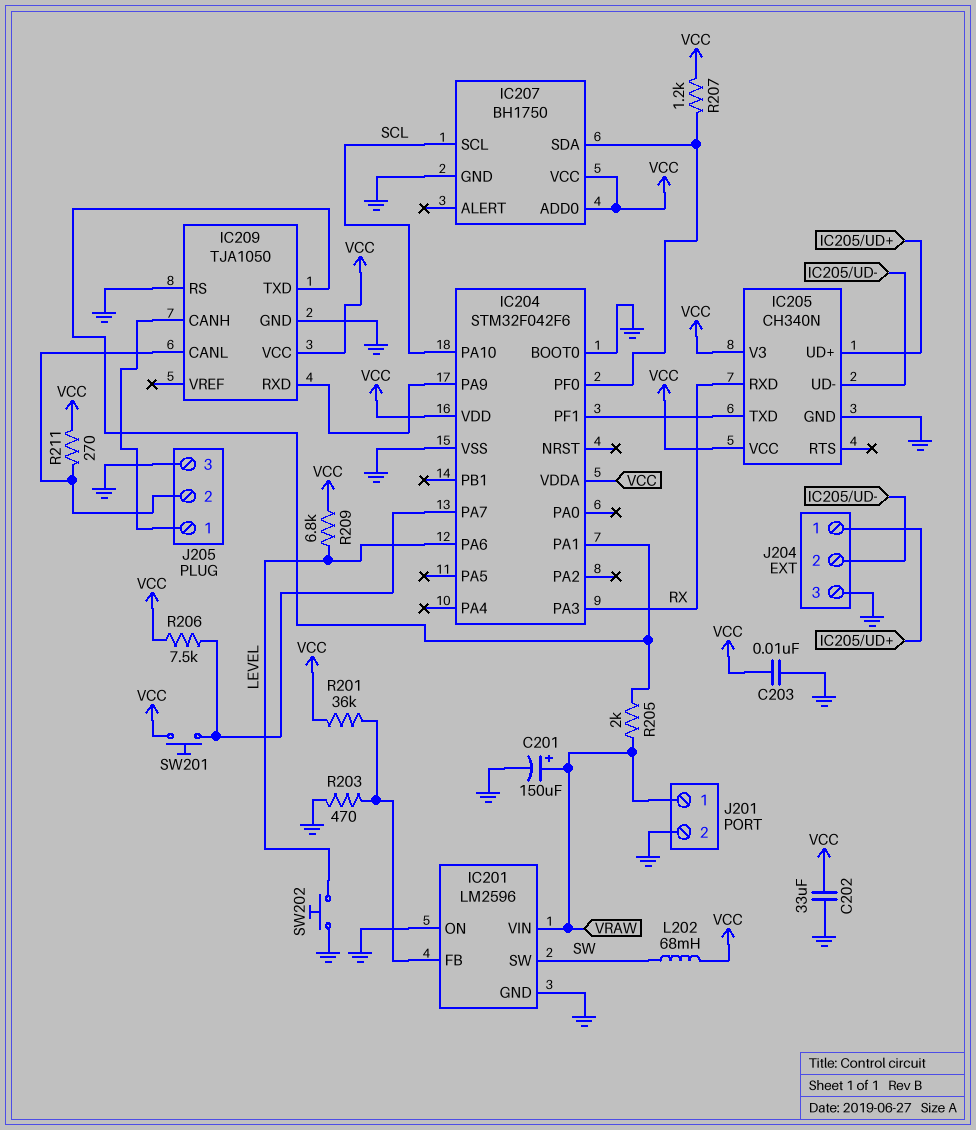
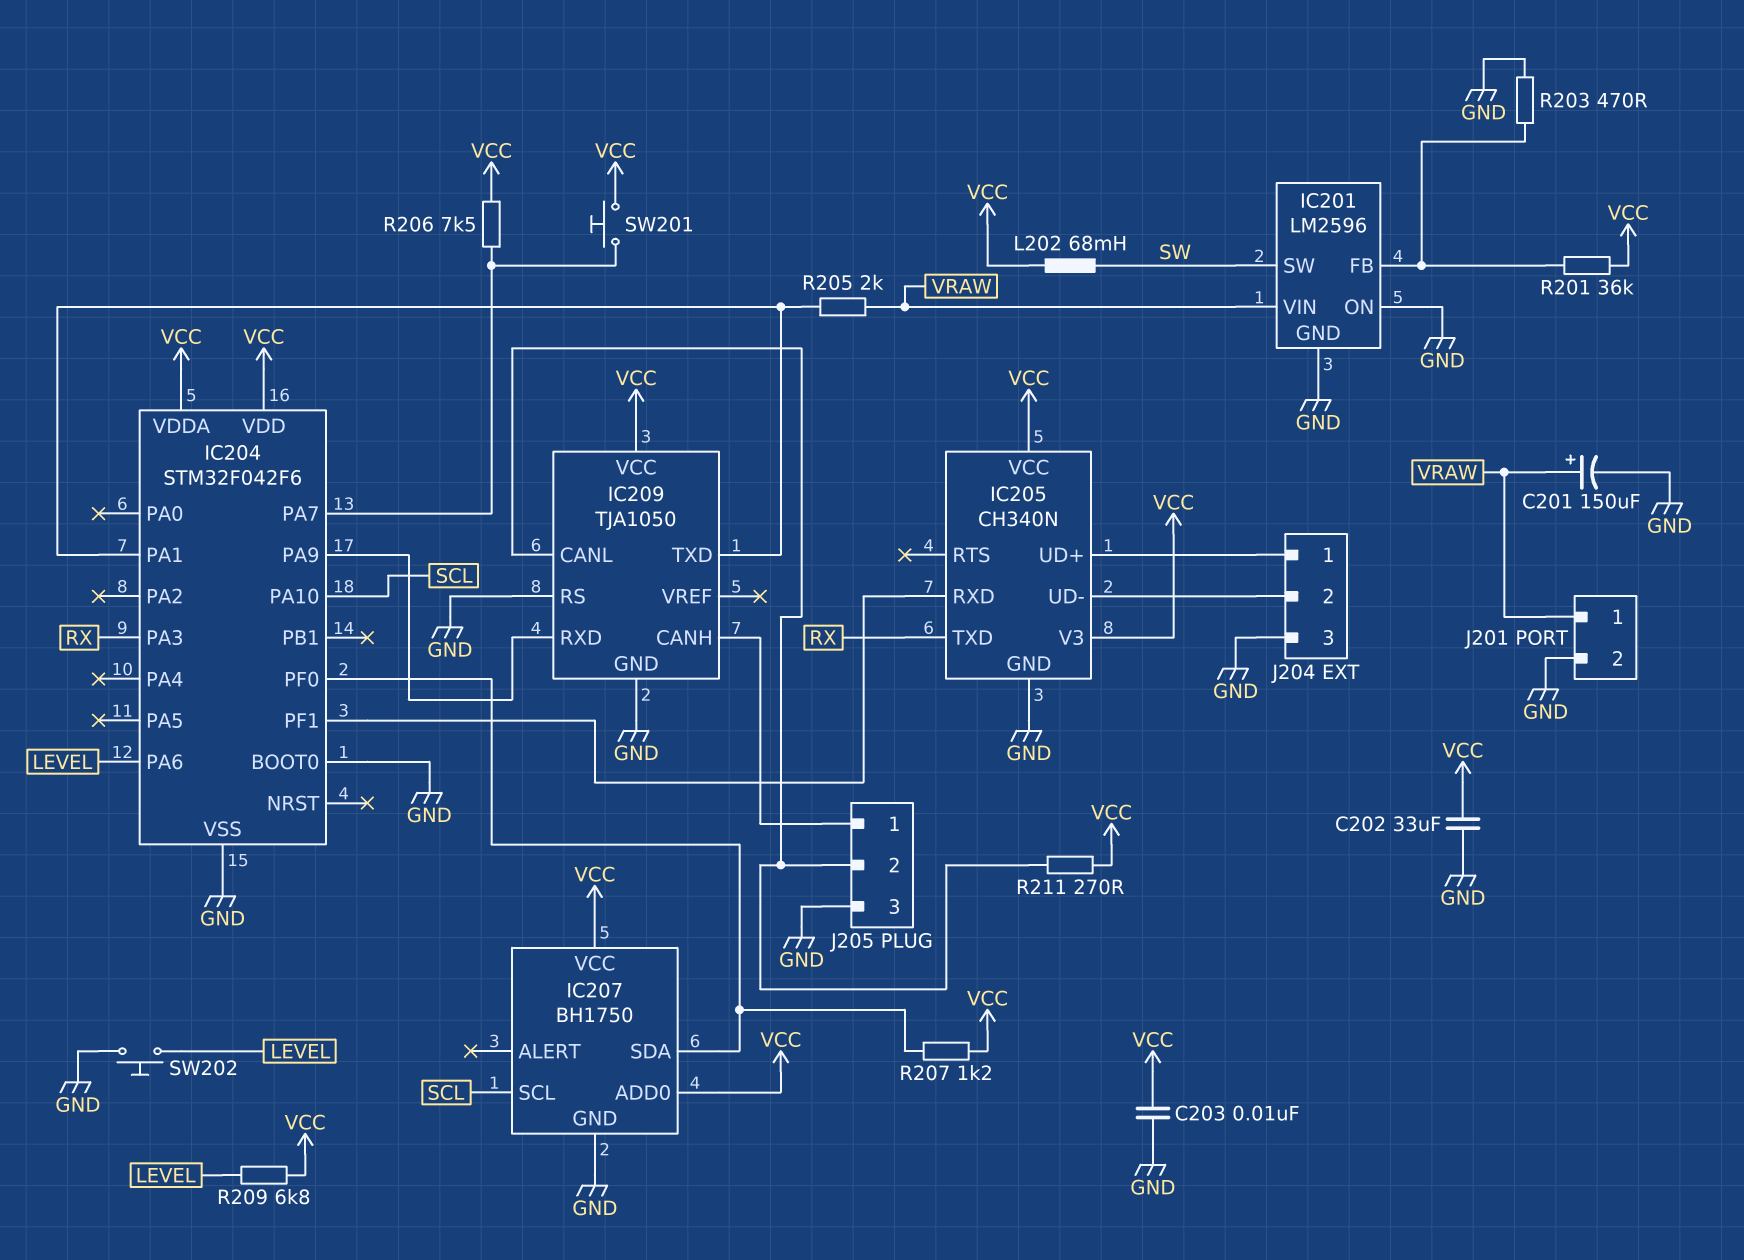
IC205 pin RXD: RX -> IC204/PF1
IC205 pin TXD: IC204/PF1 -> RX

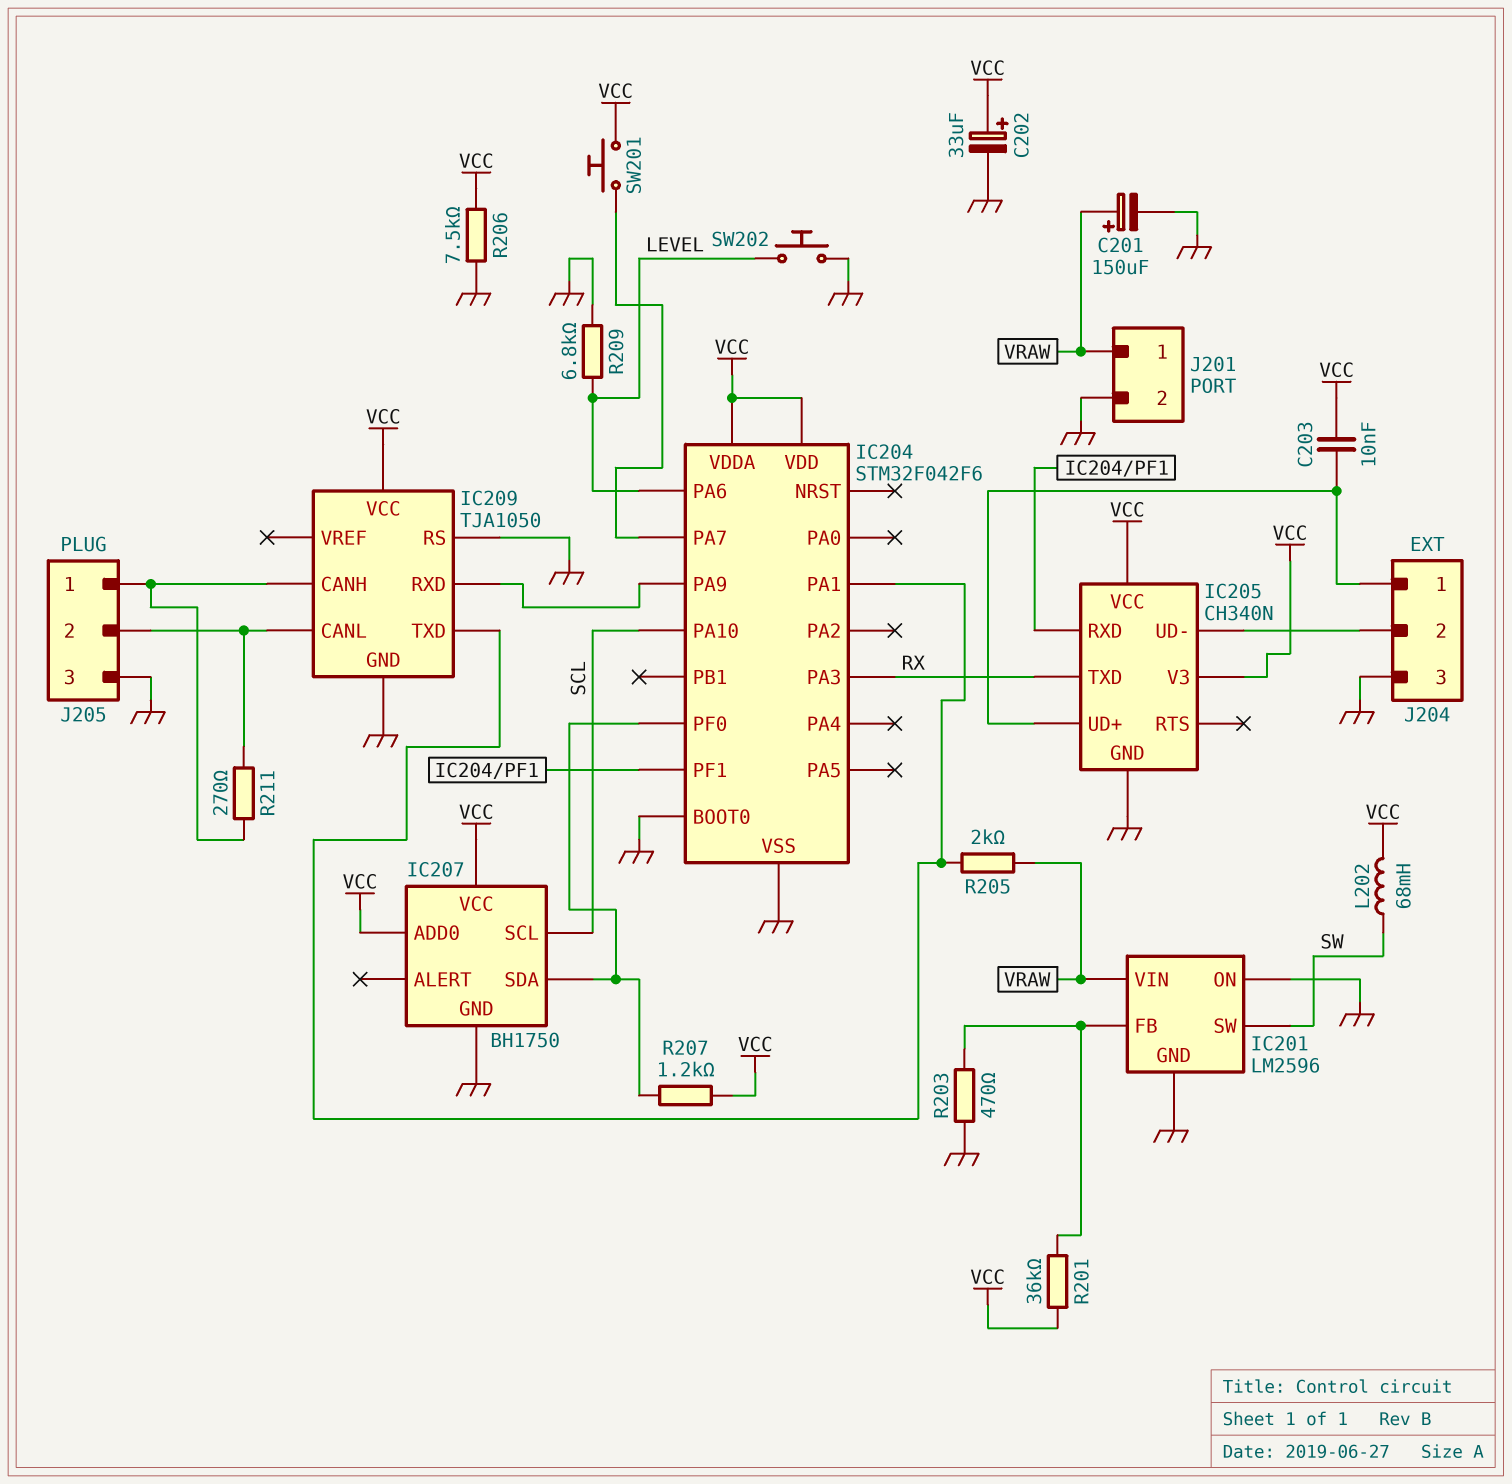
C202: 33uF (GND, VCC) -> 33uF (plus VCC, minus GND)
C203: 10nF (GND, VCC) -> 10nF (IC205/UD+, VCC)
R206: 7.5k (IC204/PA7, VCC) -> 7.5k (GND, VCC)
R209: 6.8k (LEVEL, VCC) -> 6.8k (GND, LEVEL)
R211: 270 (IC209/CANL, VCC) -> 270 (IC209/CANH, IC209/CANL)

